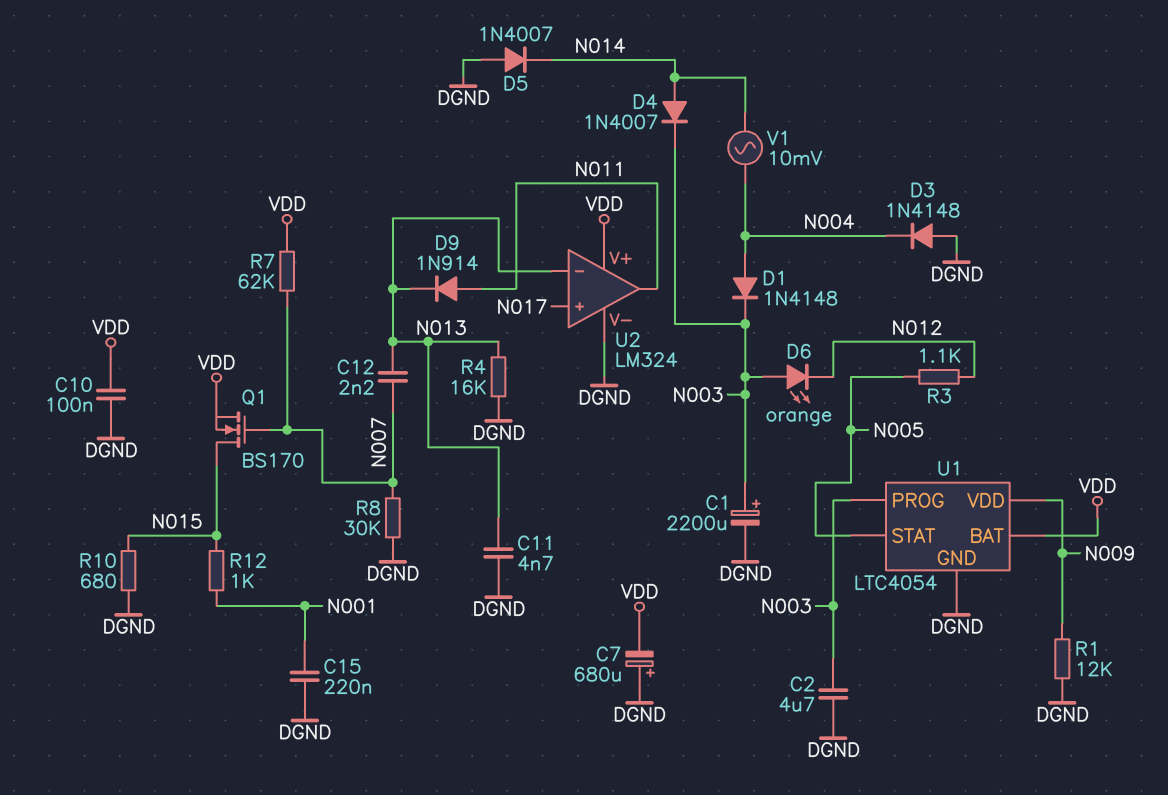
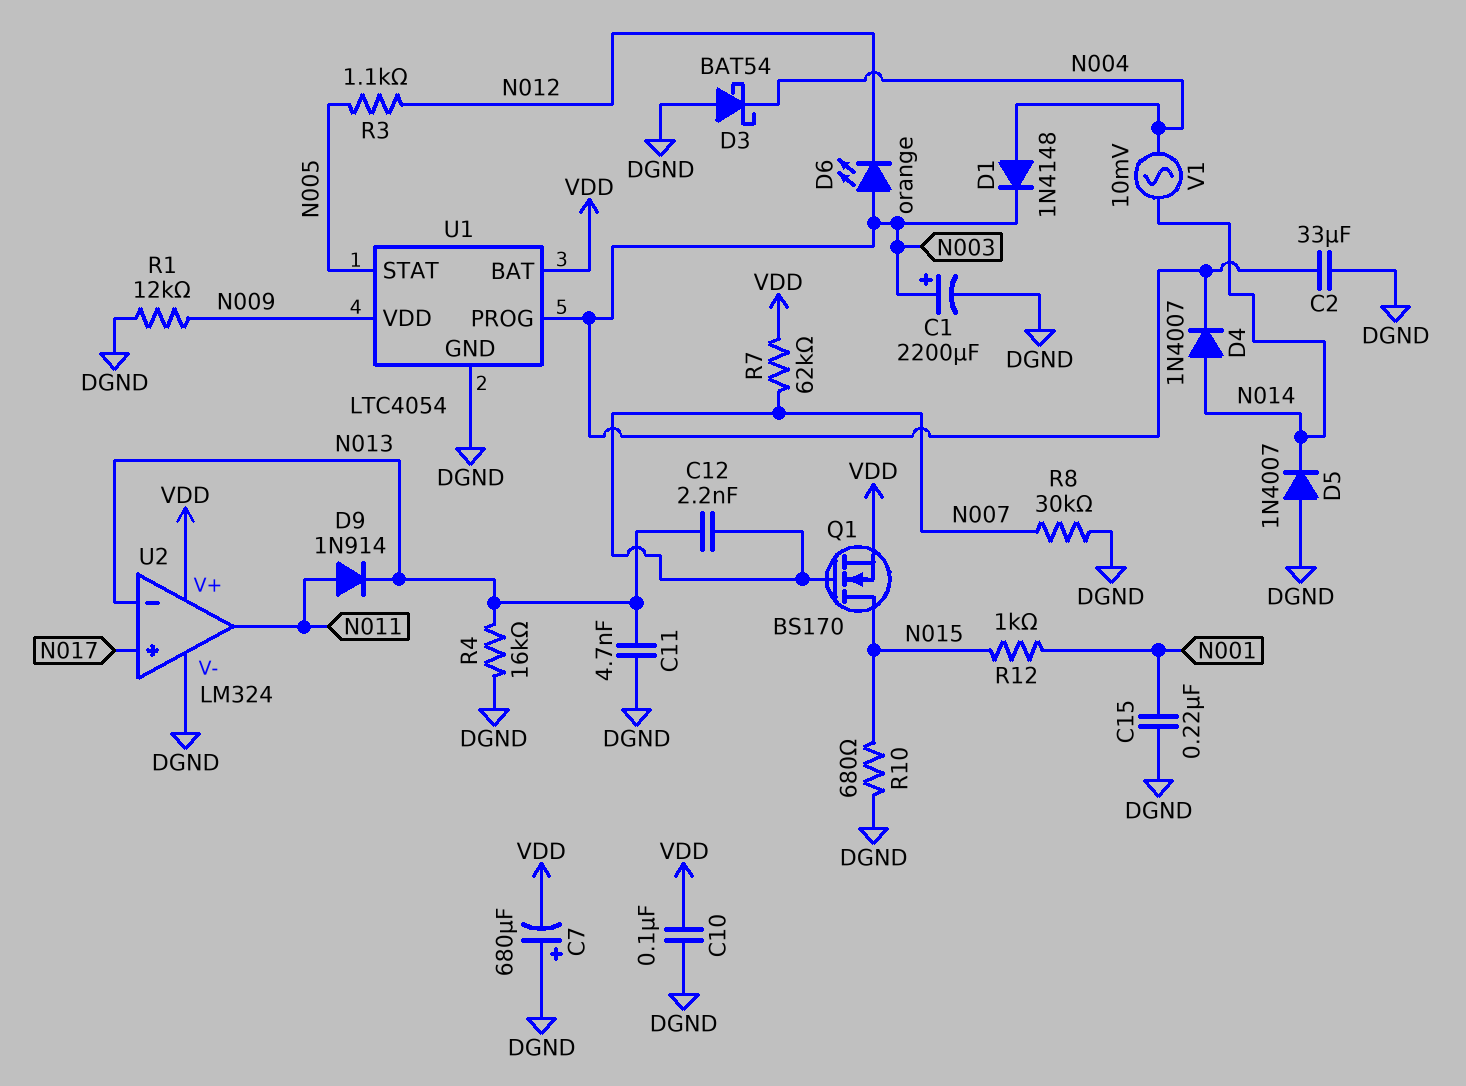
C2: 4.7uF (DGND, N003) -> 33uF (DGND, N003)
D3: diode 1N4148 (A DGND, K N004) -> schottky BAT54 (A DGND, K N004)

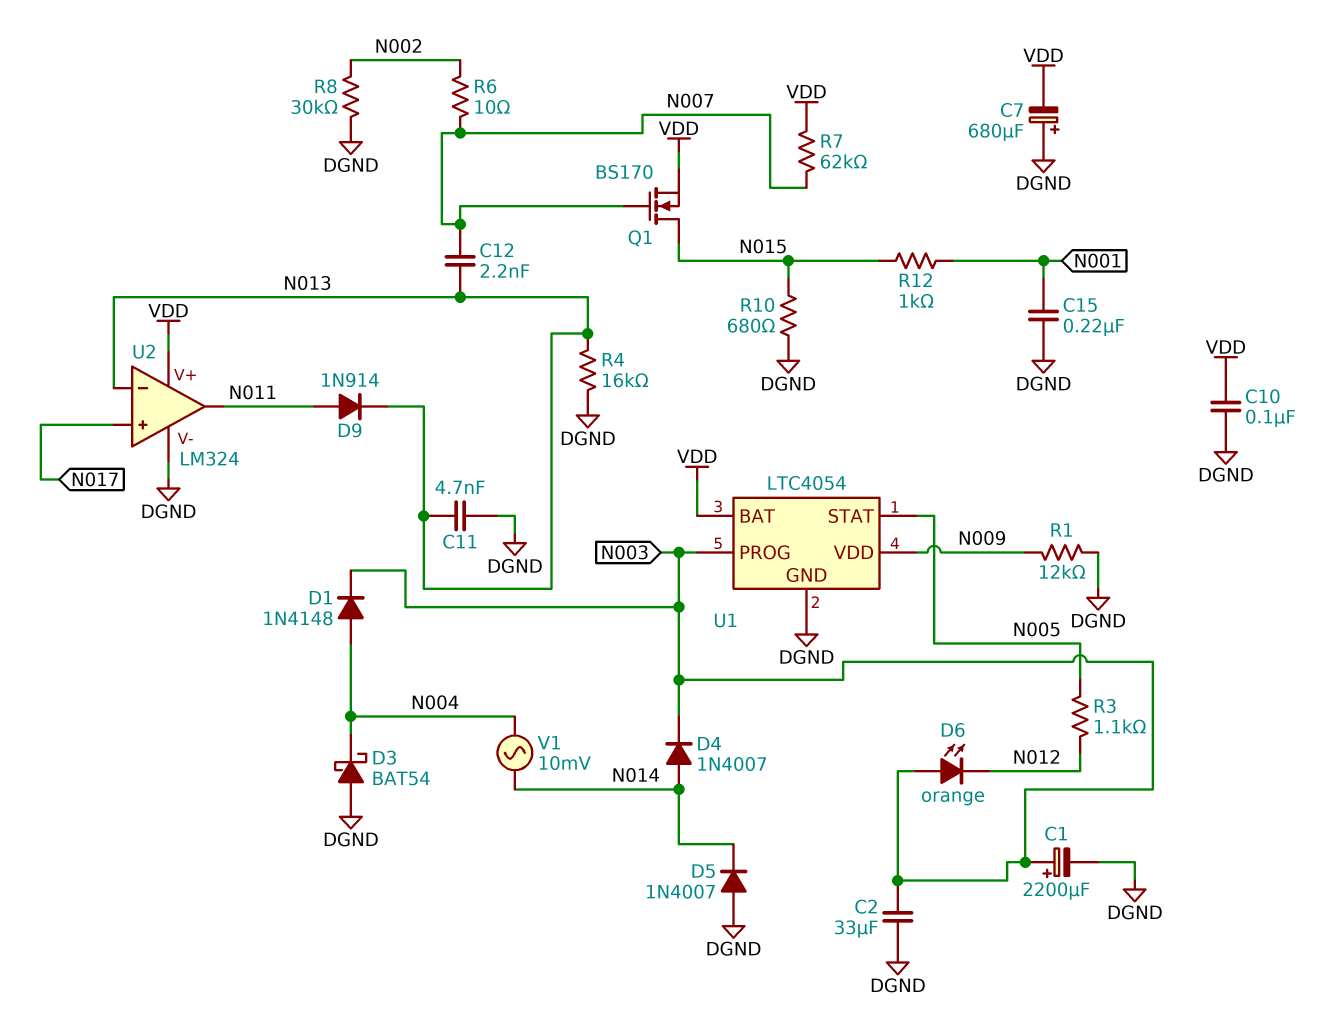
R6: none -> 10 (N002, N007)
R8: 30k (DGND, N007) -> 30k (DGND, N002)

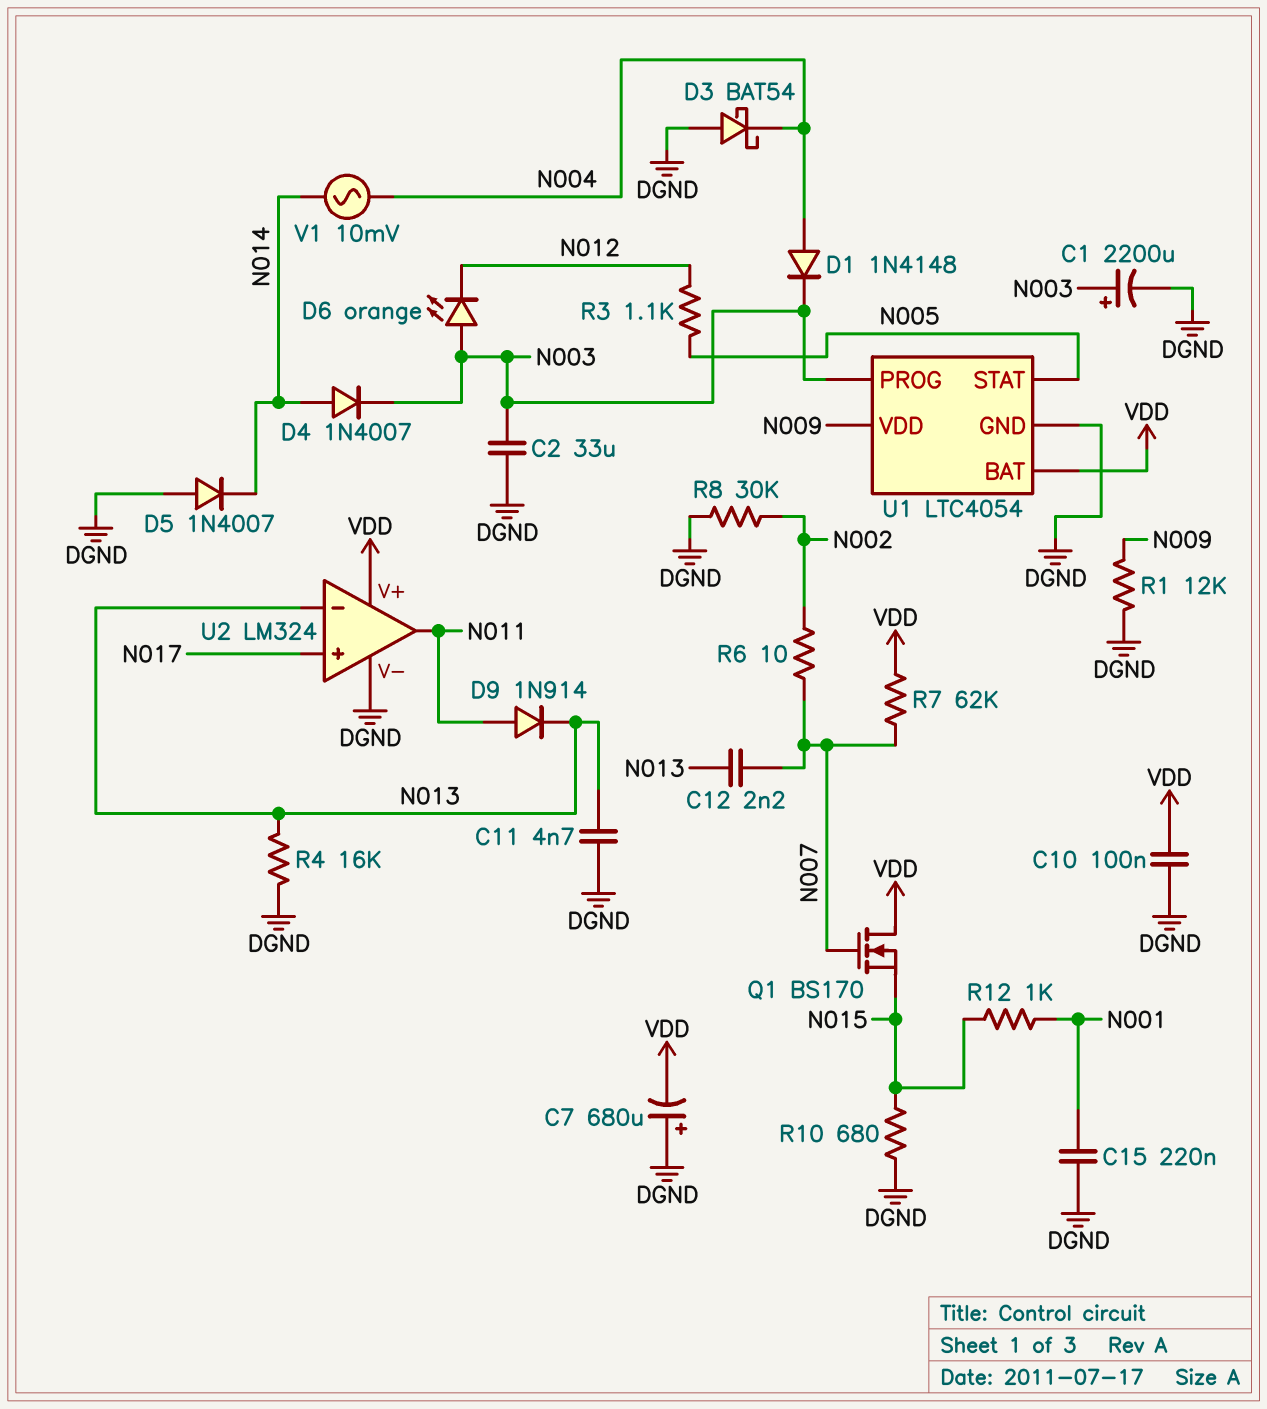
Q1: NMOS BS170 (G N007, D N015, S VDD) -> NMOS BS170 (G N007, D VDD, S N015)

